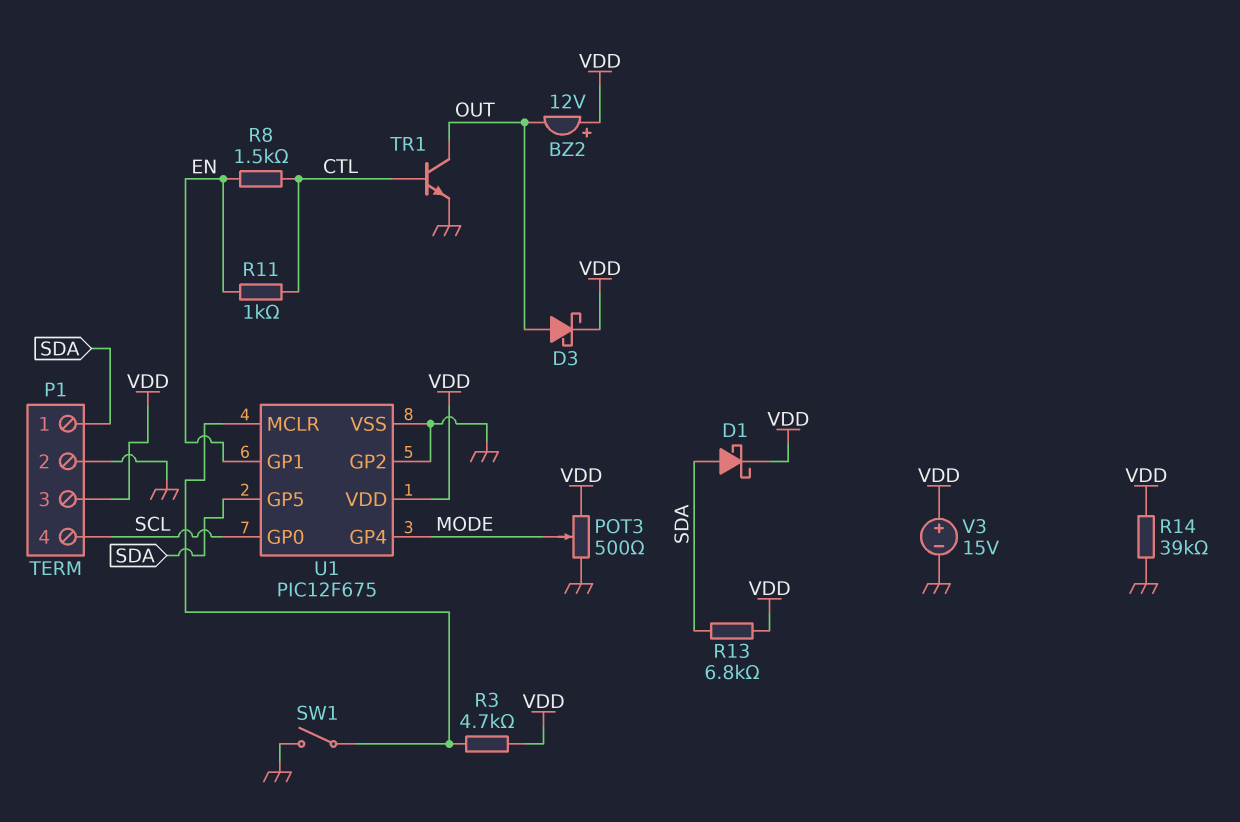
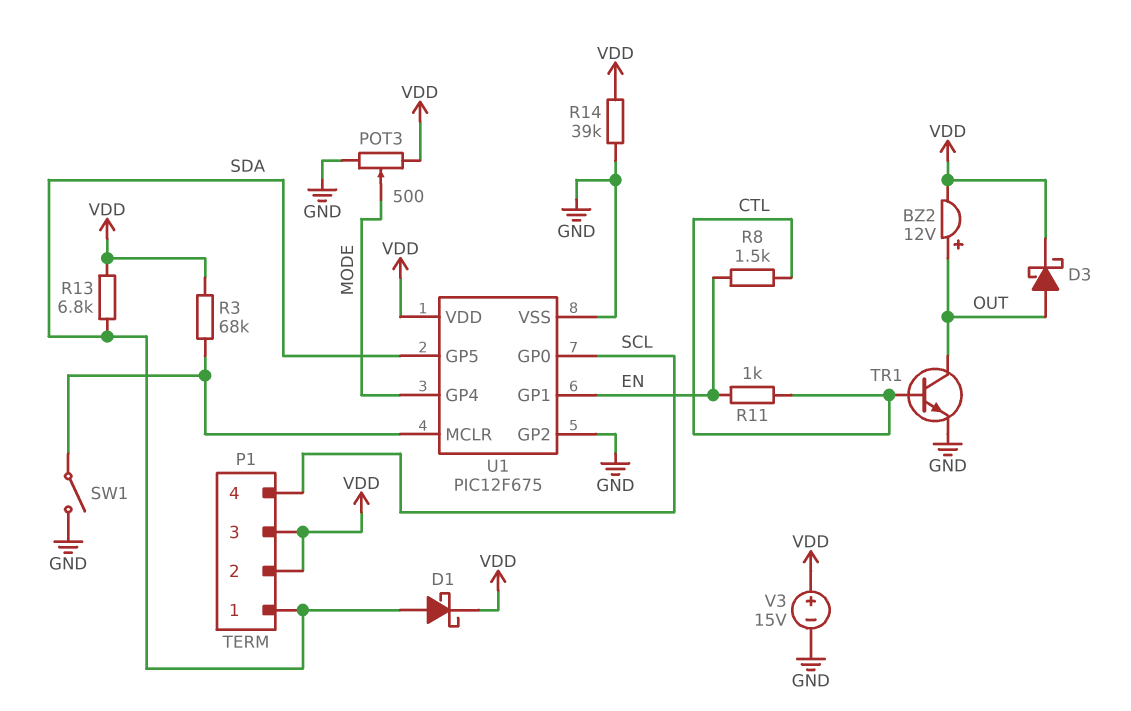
BZ2: buzzer 12V (plus VDD, minus OUT) -> buzzer 12V (plus OUT, minus VDD)
P1 pin 2: GND -> VDD
R3: 4.7k (U1/MCLR, VDD) -> 68k (U1/MCLR, VDD)

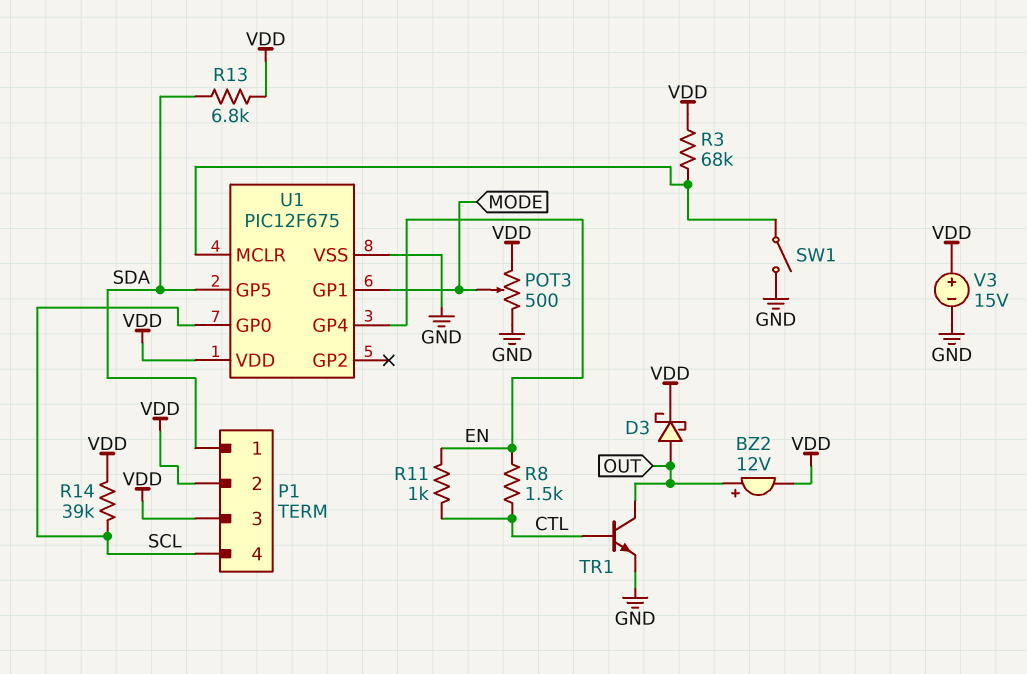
D1: schottky (A SDA, K VDD) -> none
R14: 39k (GND, VDD) -> 39k (SCL, VDD)
U1 pin GP1: EN -> MODE
U1 pin GP2: GND -> none
U1 pin GP4: MODE -> EN

